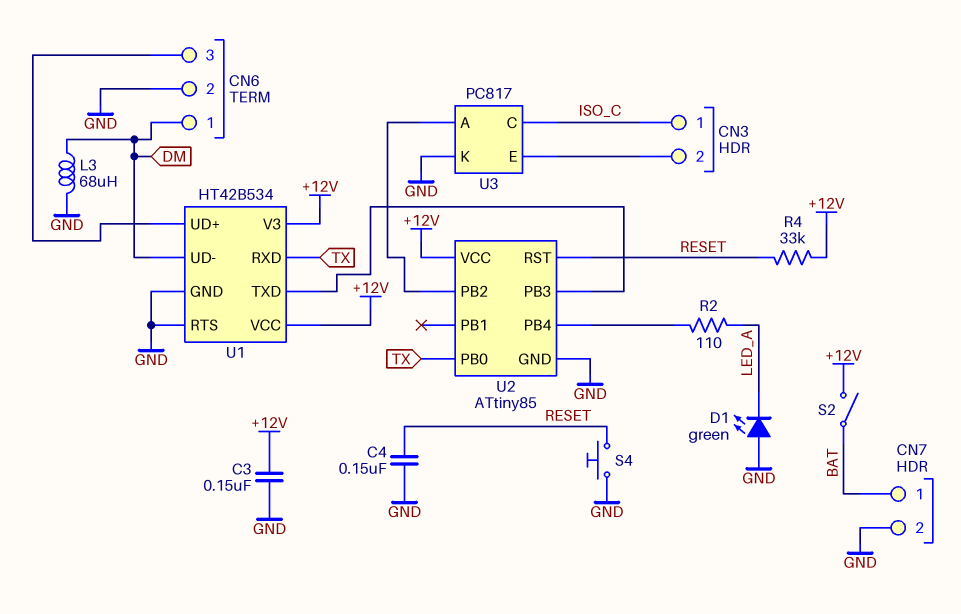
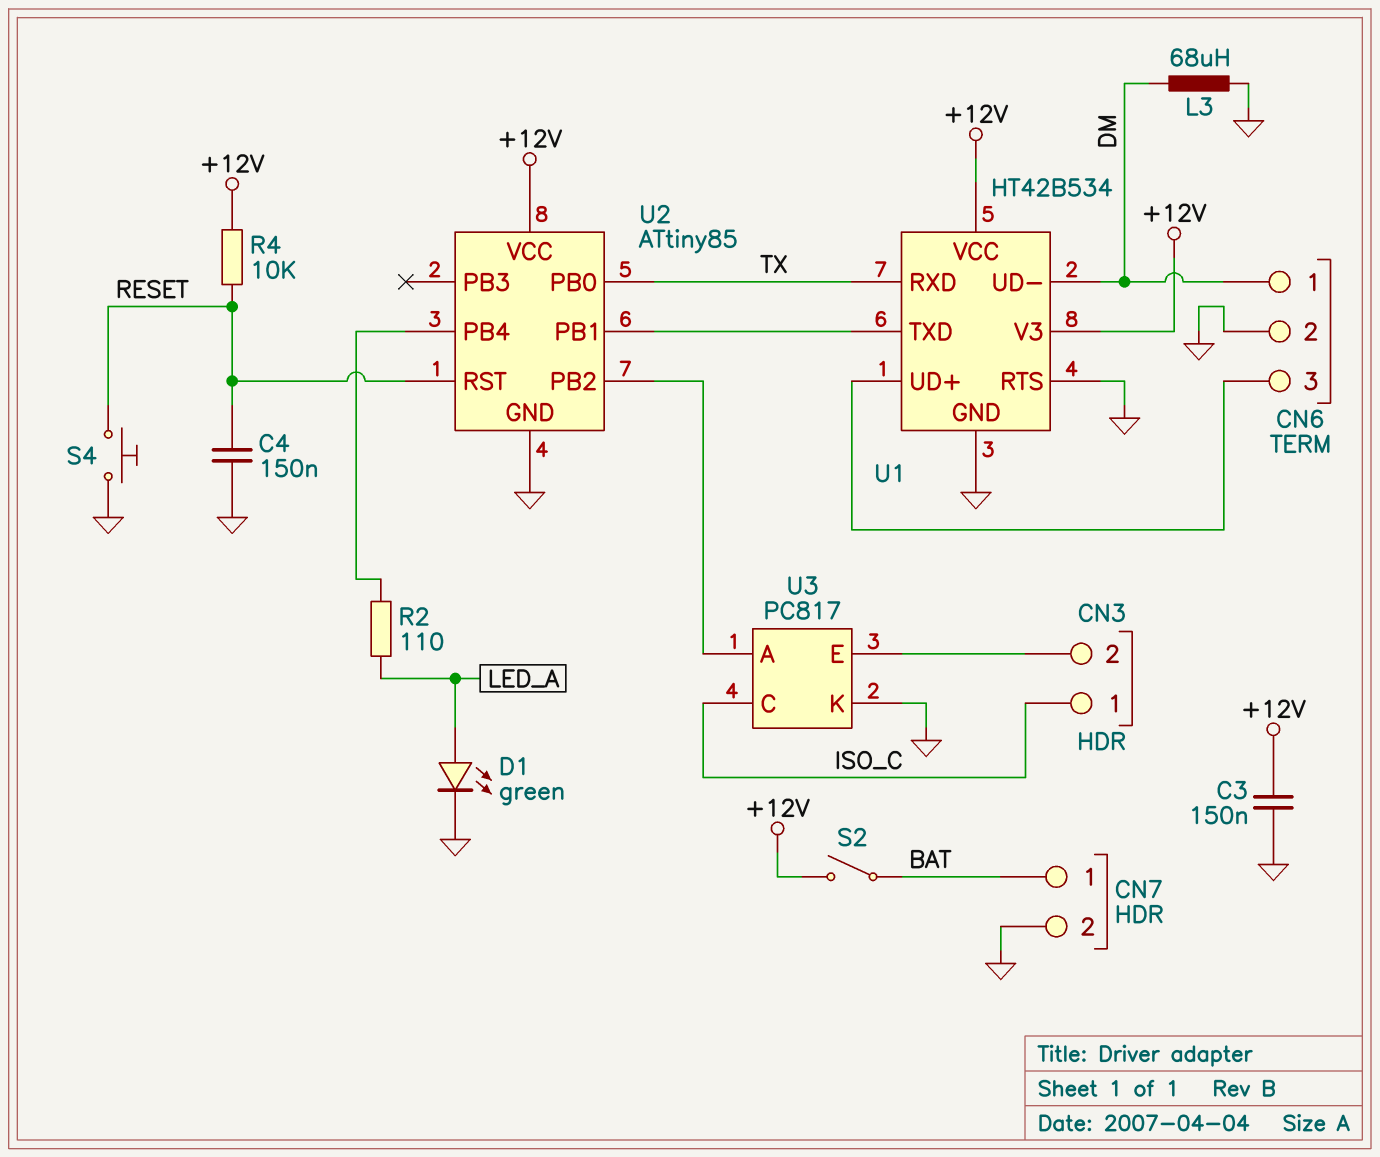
D1: LED green (A GND, K LED_A) -> LED green (A LED_A, K GND)
R4: 33k (+12V, RESET) -> 10k (+12V, RESET)
U2 pin PB1: none -> U1/TXD
U2 pin PB3: U1/TXD -> none

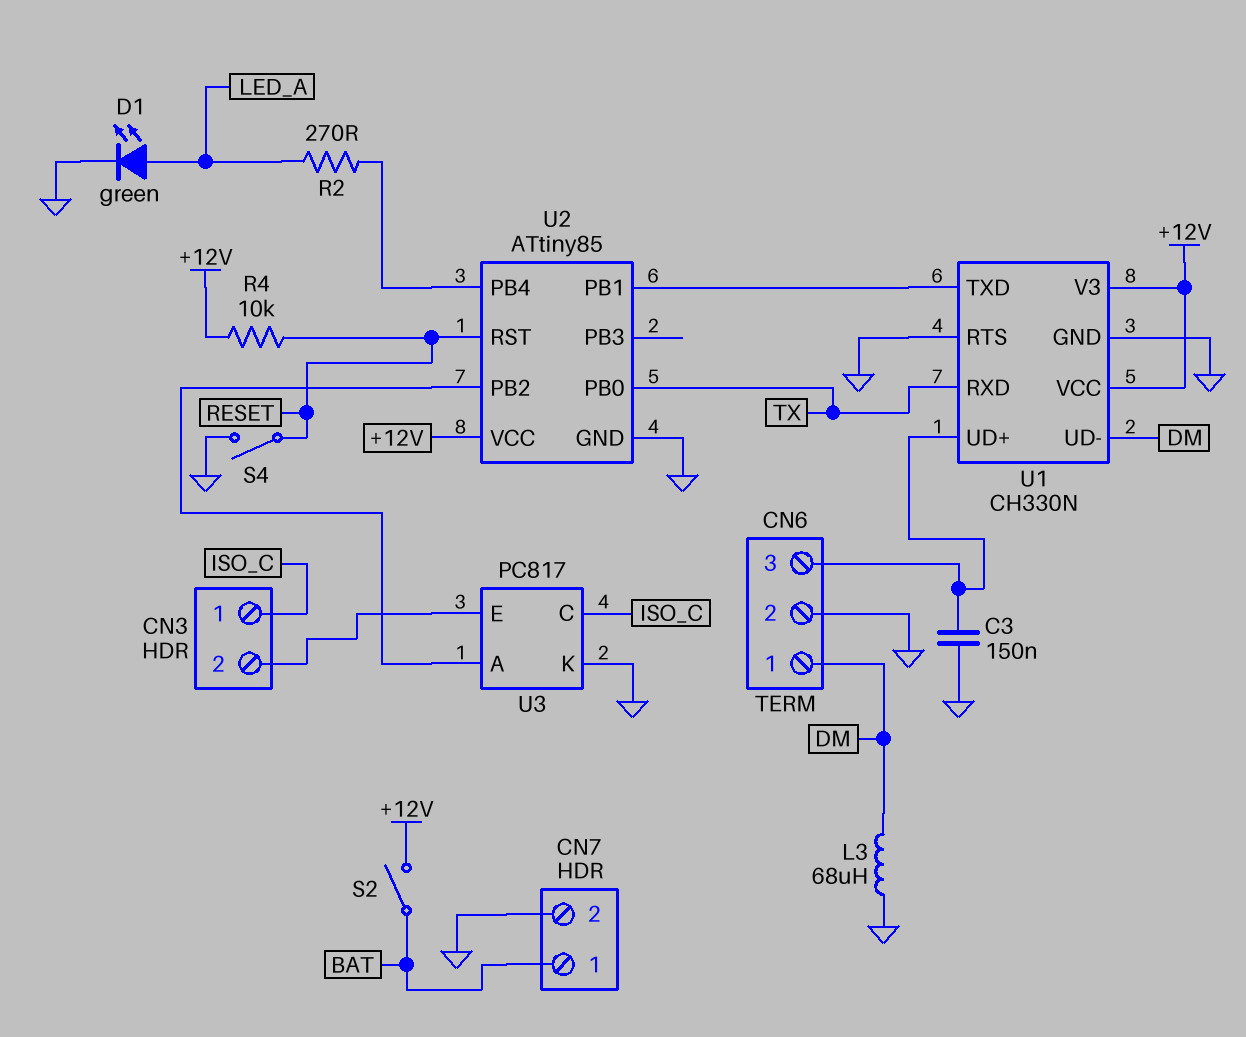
C3: 150nF (+12V, GND) -> 150nF (CN6/3, GND)
C4: 150nF (GND, RESET) -> none
R2: 110 (LED_A, U2/PB4) -> 270 (LED_A, U2/PB4)
S4: button (GND, RESET) -> switch (GND, RESET)
U1: HT42B534 -> CH330N

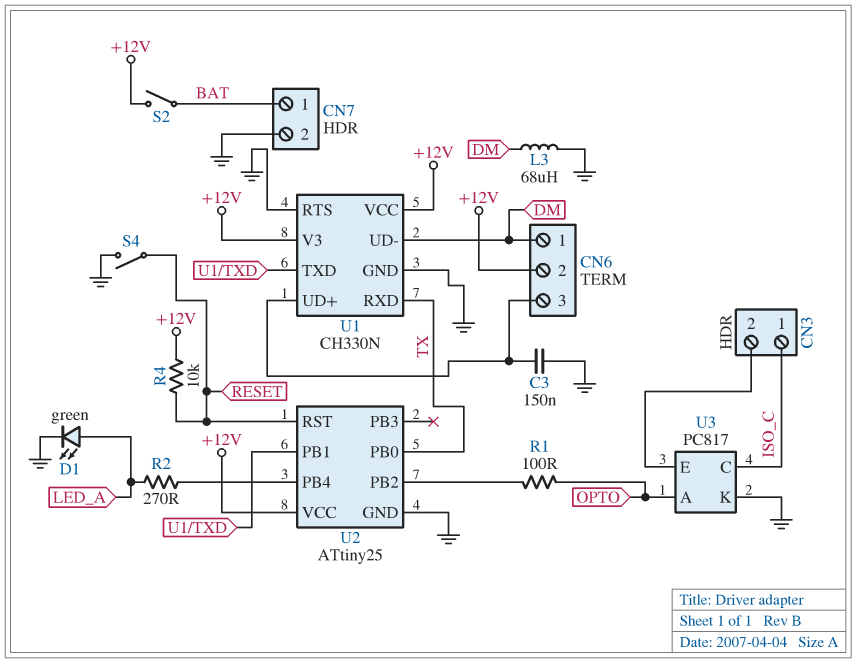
CN6 pin 2: GND -> +12V
R1: none -> 100 (OPTO, U2/PB2)
U2: ATtiny85 -> ATtiny25
U3 pin A: U2/PB2 -> OPTO

